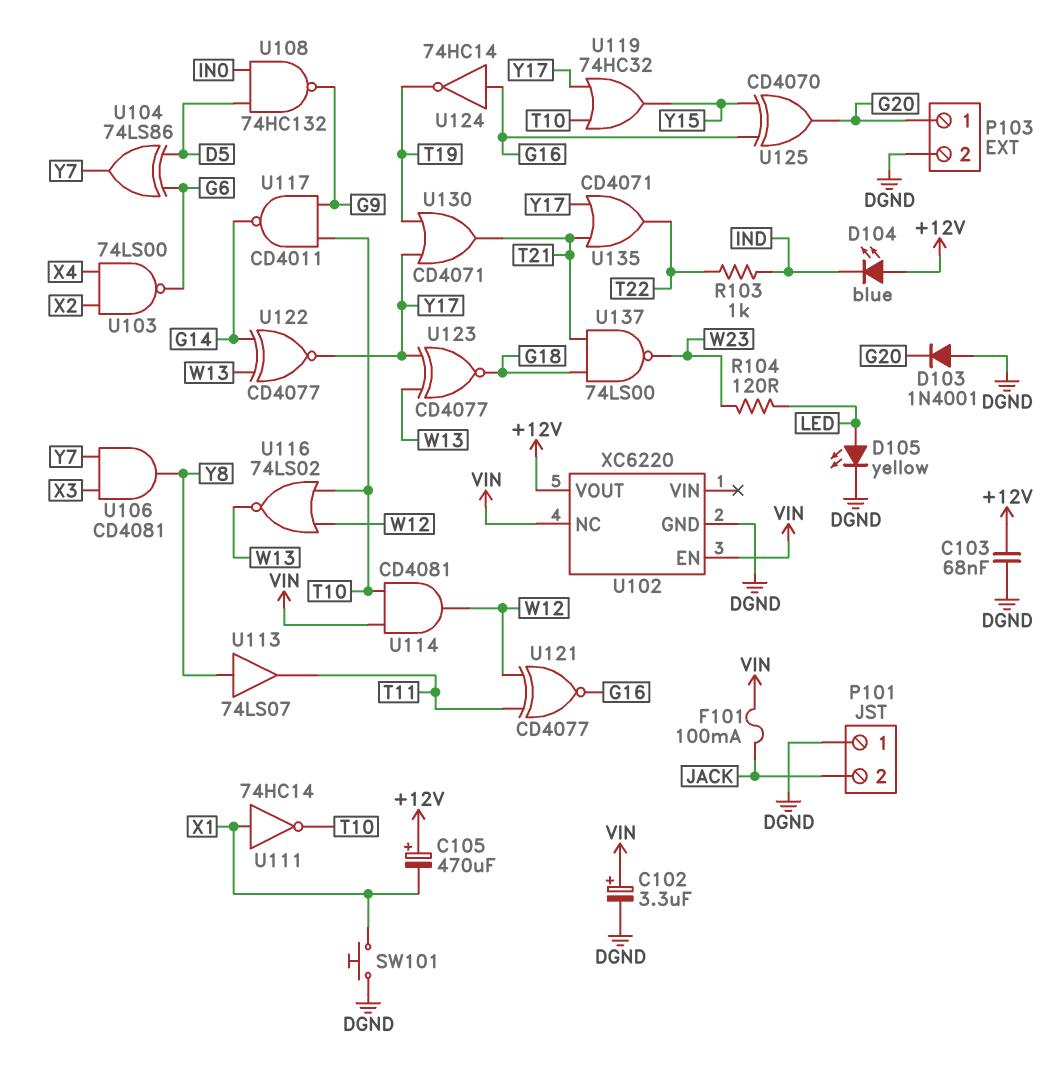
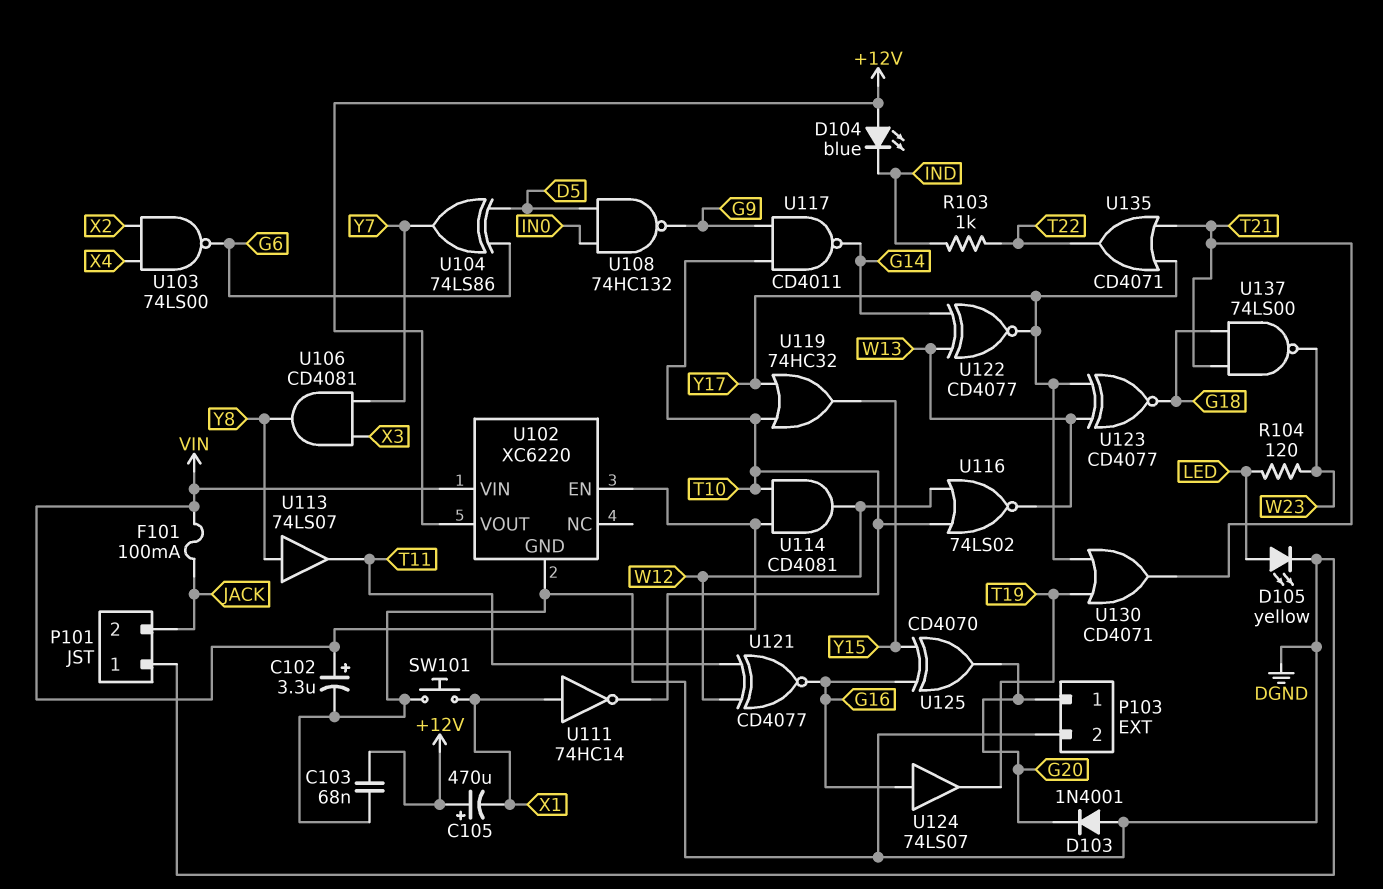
U102 pin NC: VIN -> none
U102 pin VIN: none -> VIN
U124: NOT 74HC14 (in G16, out T19) -> buffer 74LS07 (in G16, out T19)

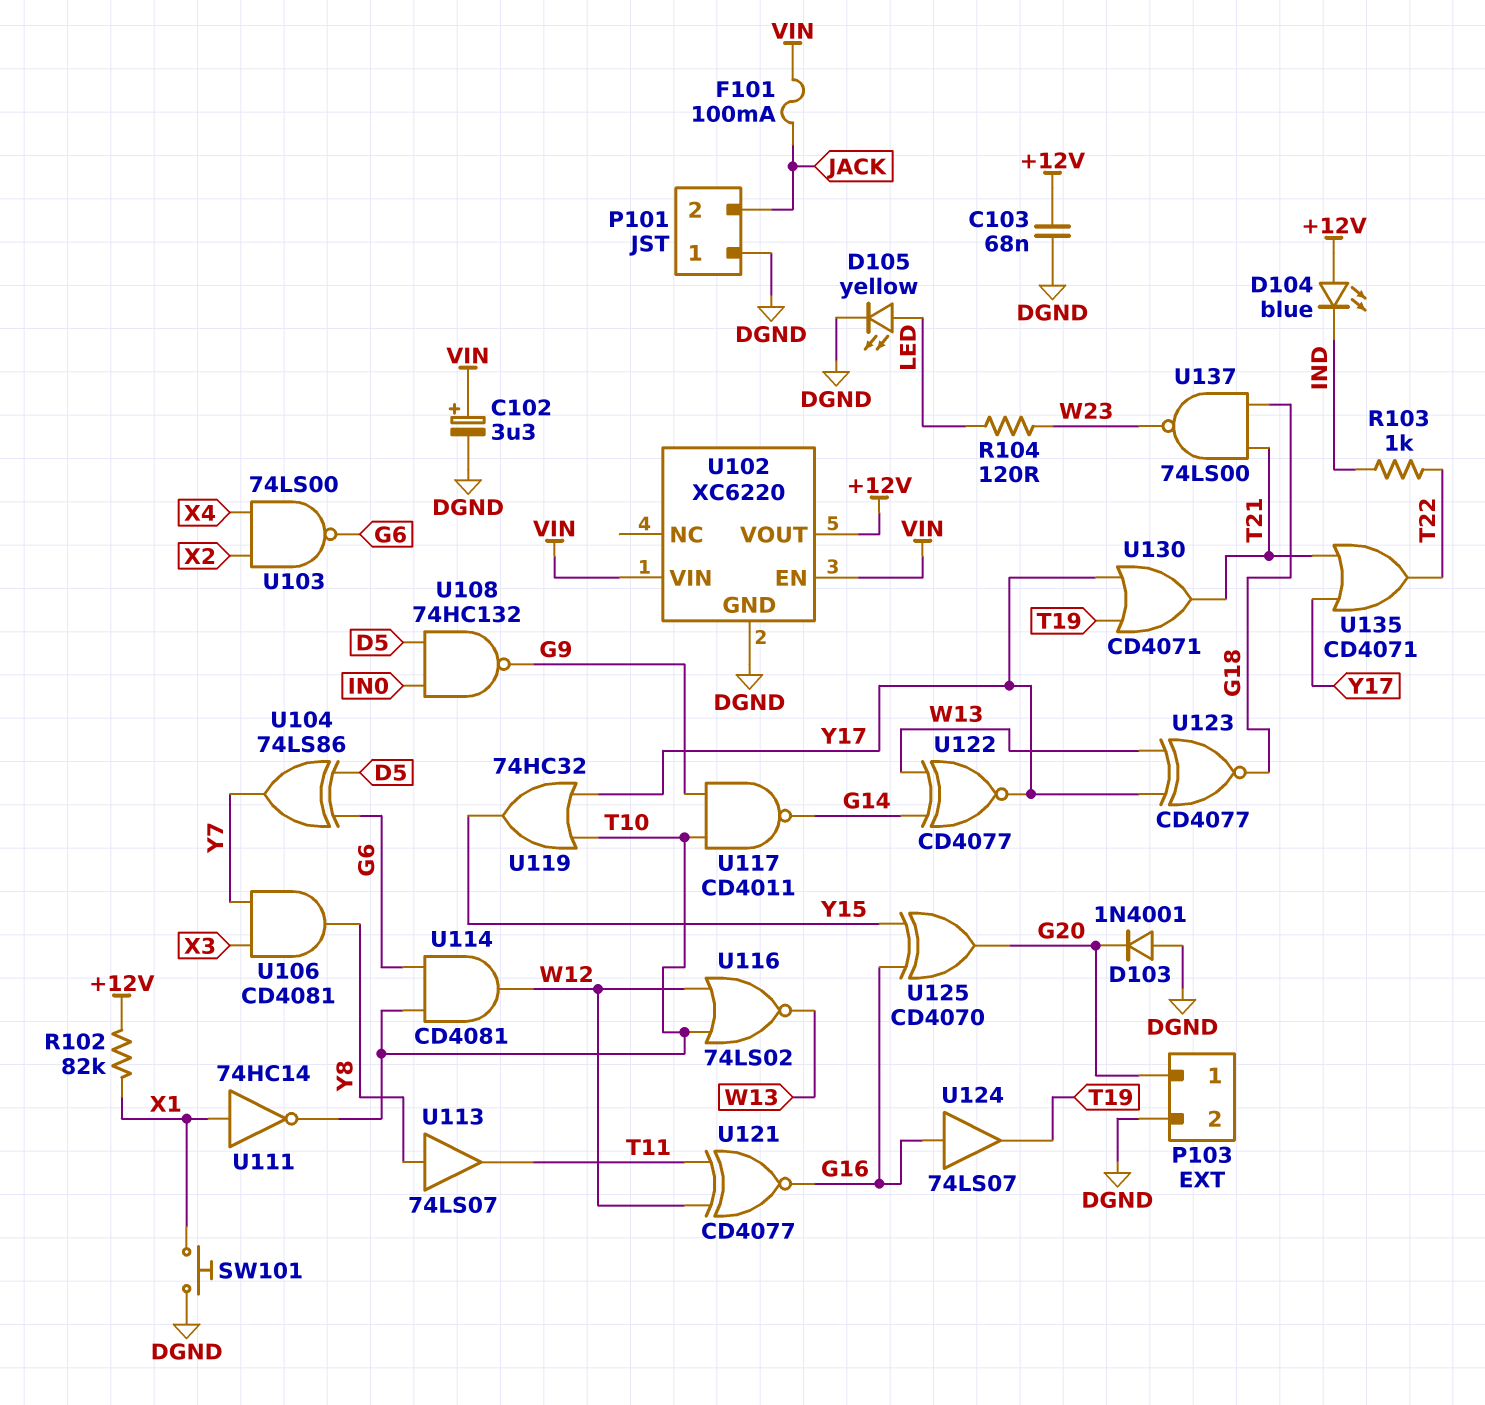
C105: 470uF (plus +12V, minus X1) -> none
R102: none -> 82k (+12V, X1)
U114: AND CD4081 (in T10, in VIN, out W12) -> AND CD4081 (in G6, in T10, out W12)

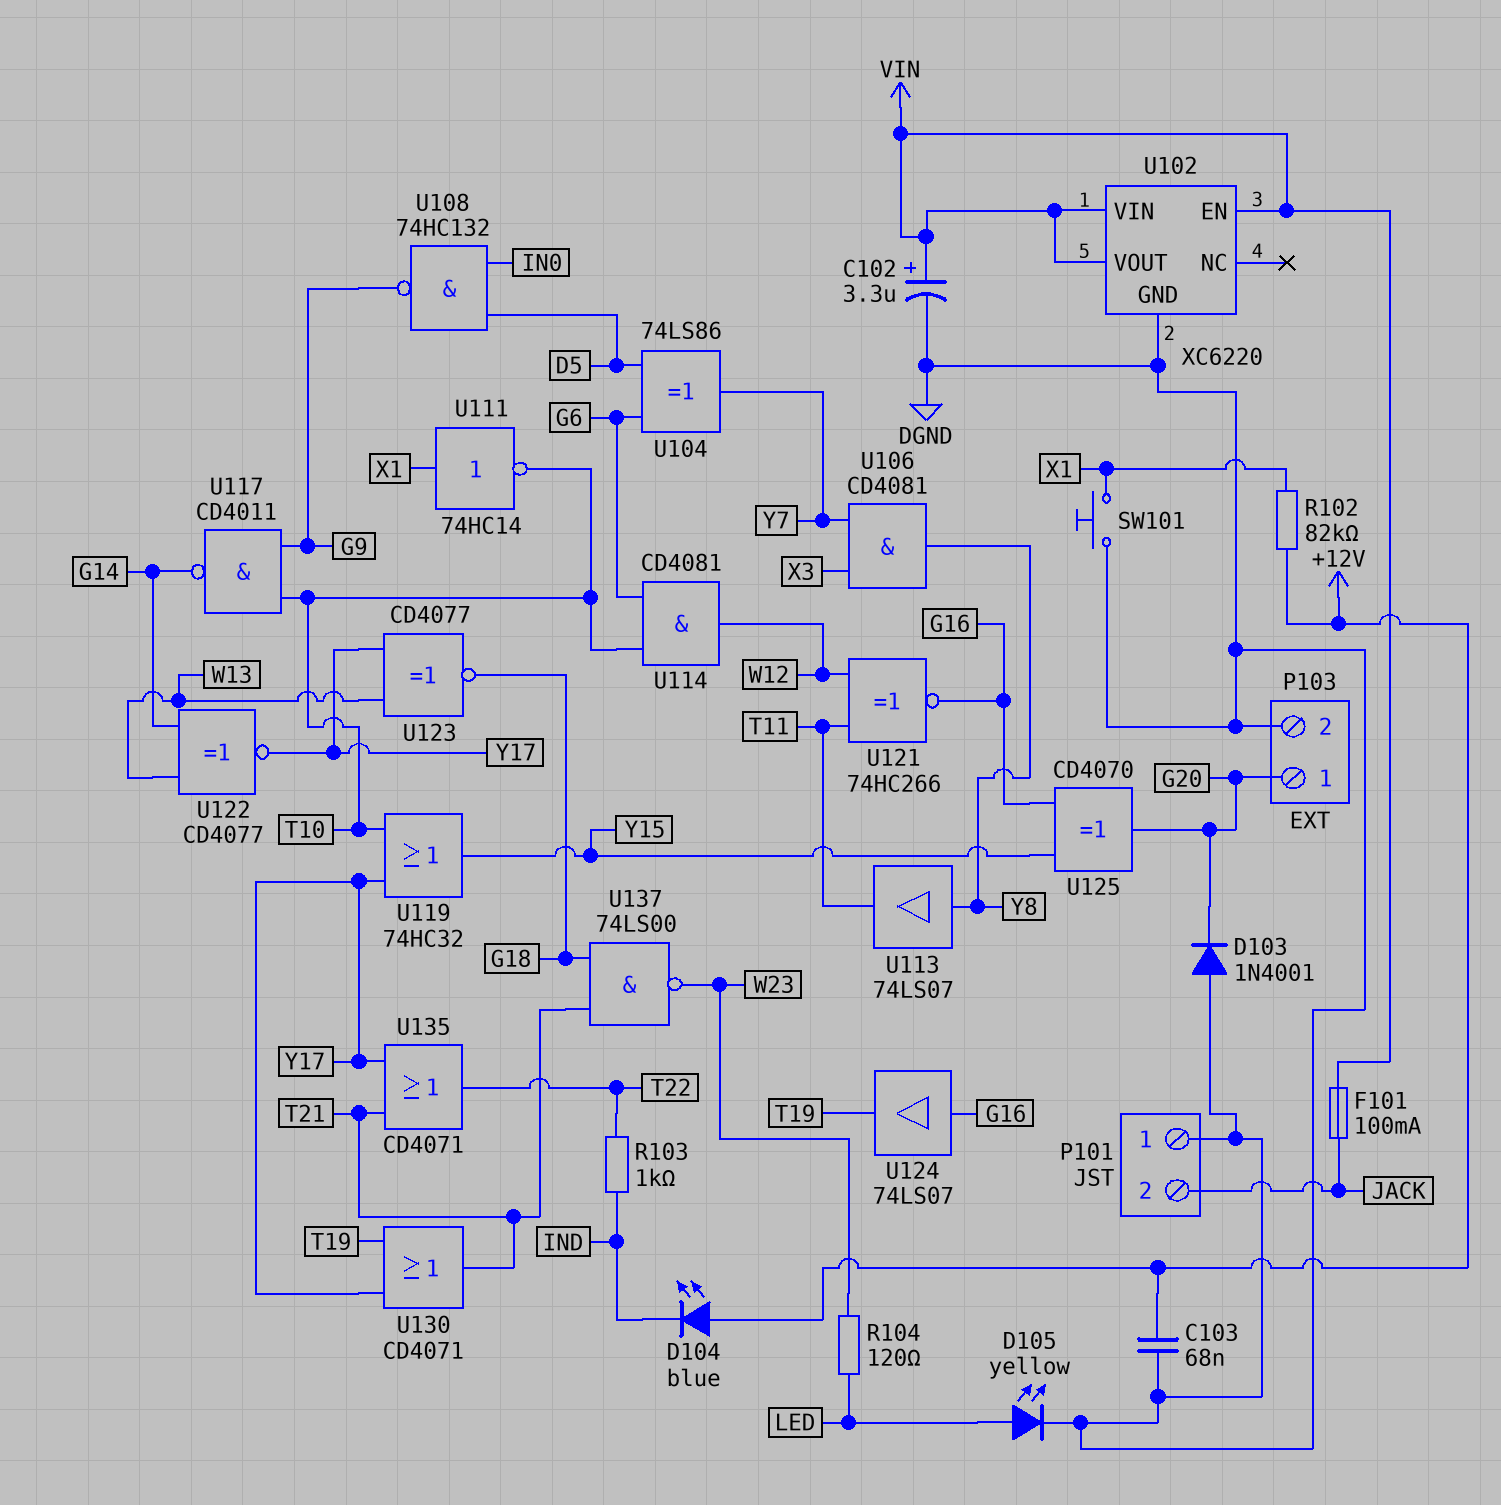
U102 pin VOUT: +12V -> VIN
U103: NAND 74LS00 (in X2, in X4, out G6) -> none
U116: NOR 74LS02 (in T10, in W12, out W13) -> none
U121: XNOR CD4077 (in T11, in W12, out G16) -> XNOR 74HC266 (in T11, in W12, out G16)

